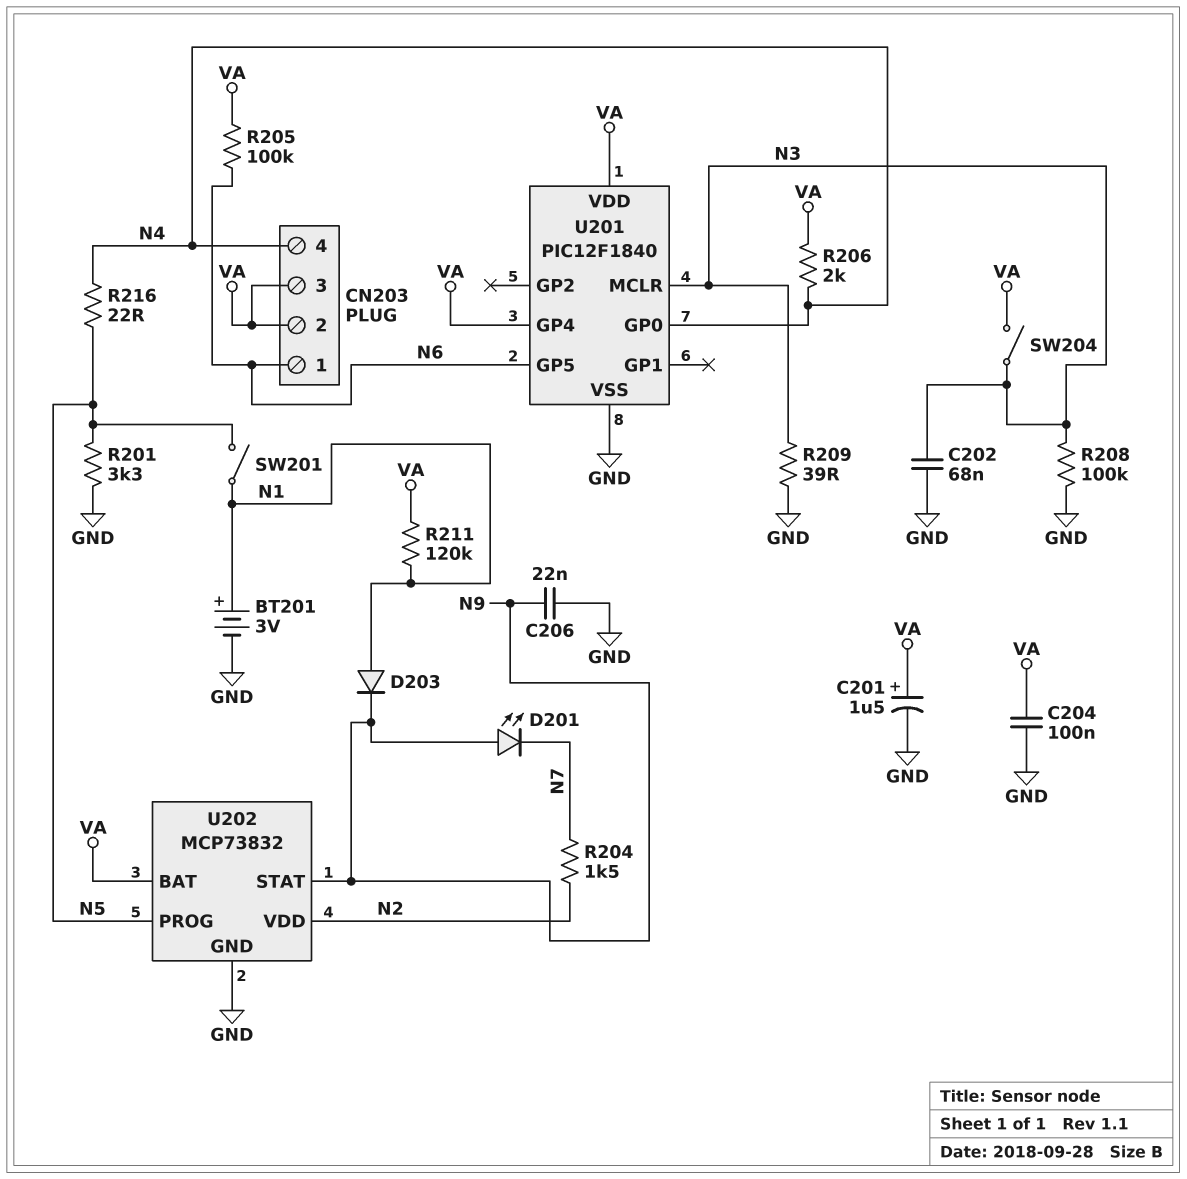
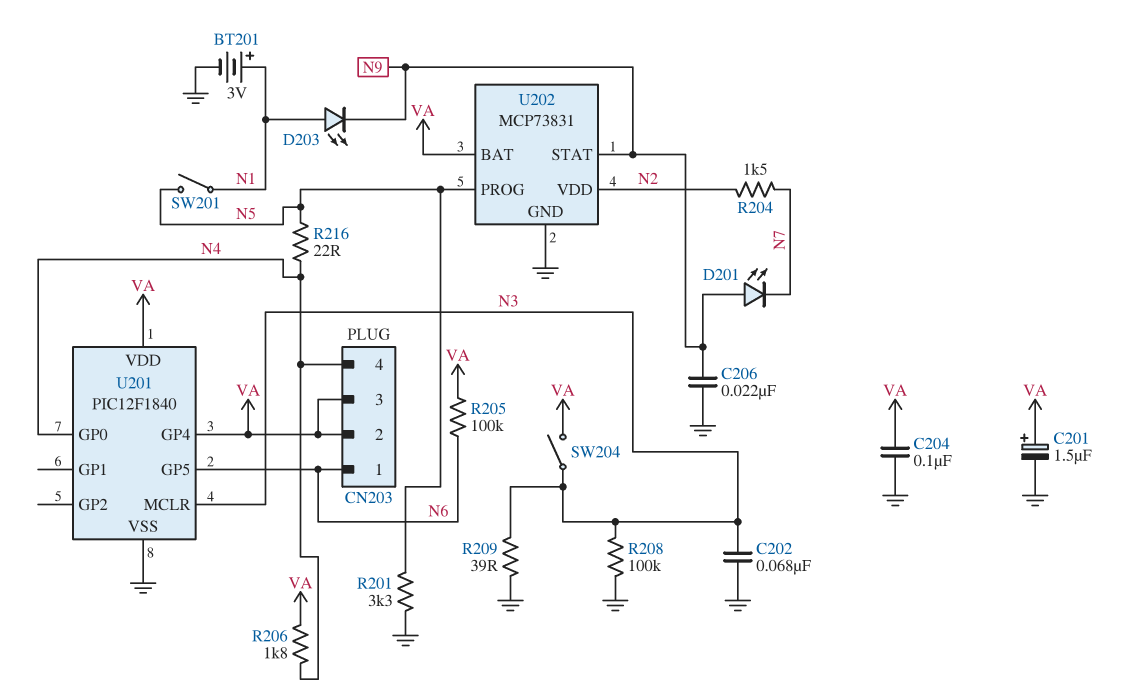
D203: diode (A N1, K N9) -> LED (A N1, K N9)
R206: 2k (N4, VA) -> 1.8k (N4, VA)
R211: 120k (N1, VA) -> none
U202: MCP73832 -> MCP73831

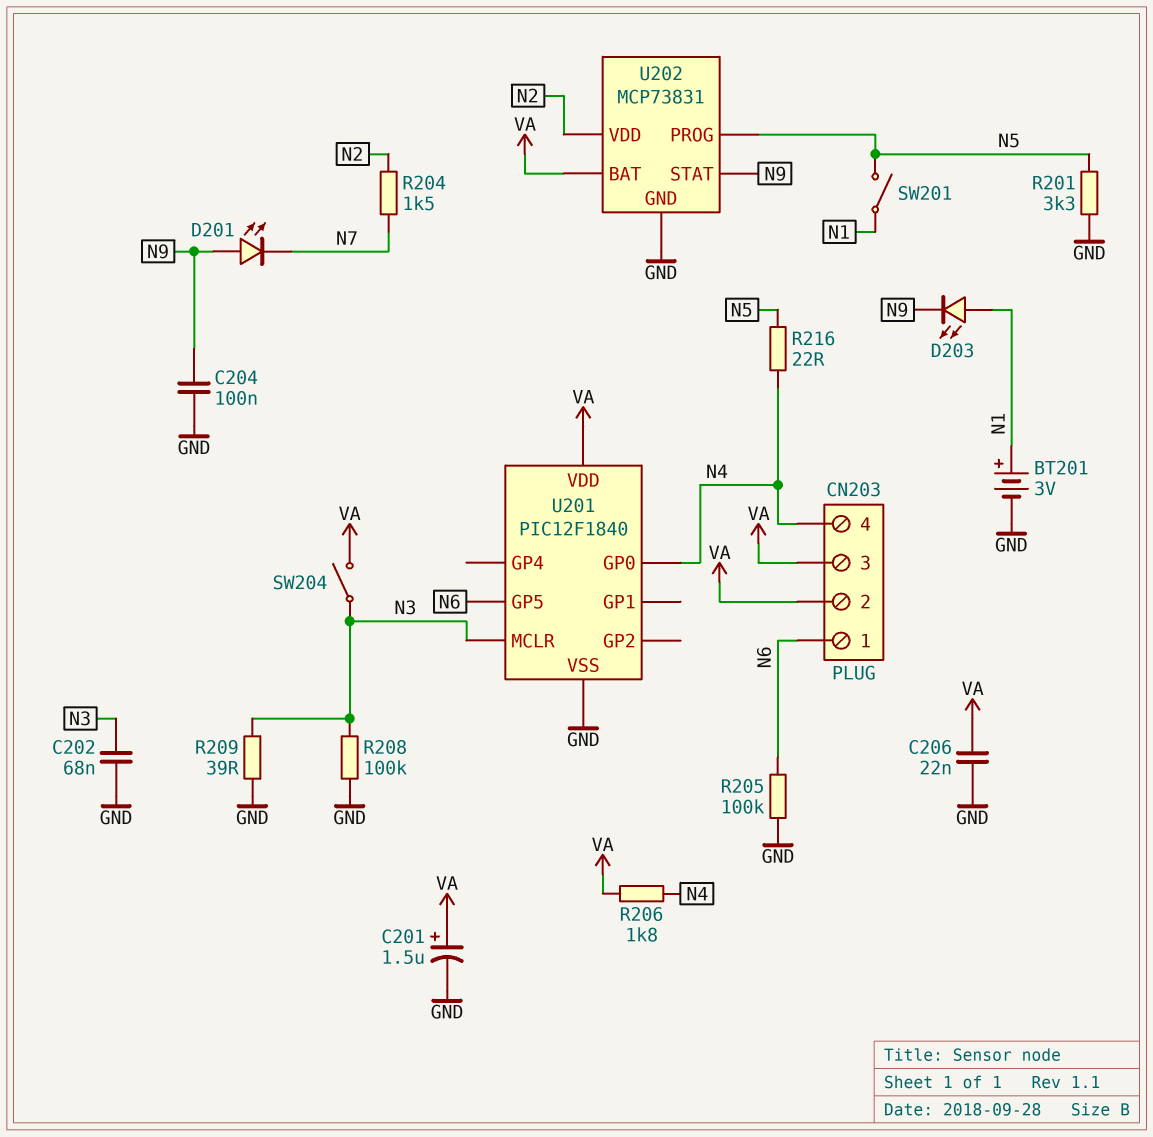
C204: 100nF (GND, VA) -> 100nF (GND, N9)
C206: 22nF (GND, N9) -> 22nF (GND, VA)
R205: 100k (N6, VA) -> 100k (GND, N6)
U201 pin GP4: VA -> none

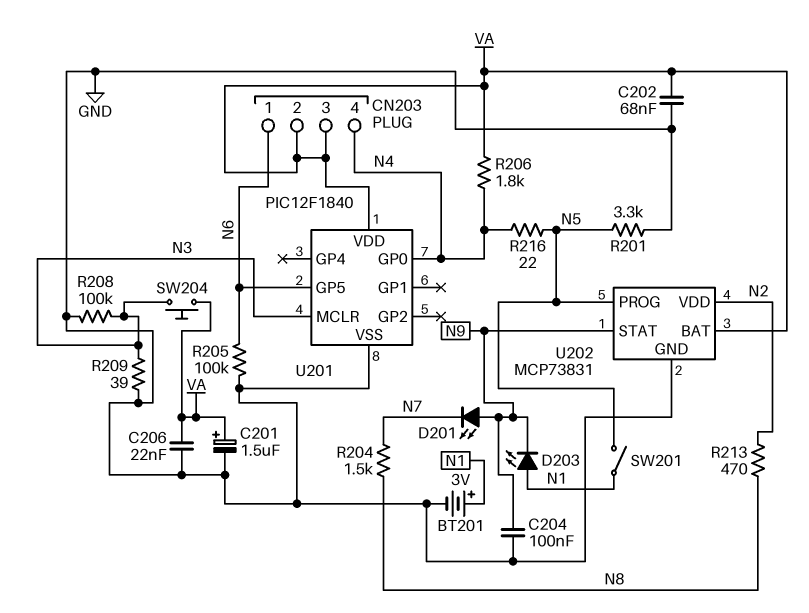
C202: 68nF (GND, N3) -> 68nF (GND, VA)
R204: 1.5k (N2, N7) -> 1.5k (N7, N8)
R213: none -> 470 (N2, N8)
SW204: switch (N3, VA) -> button (N3, VA)

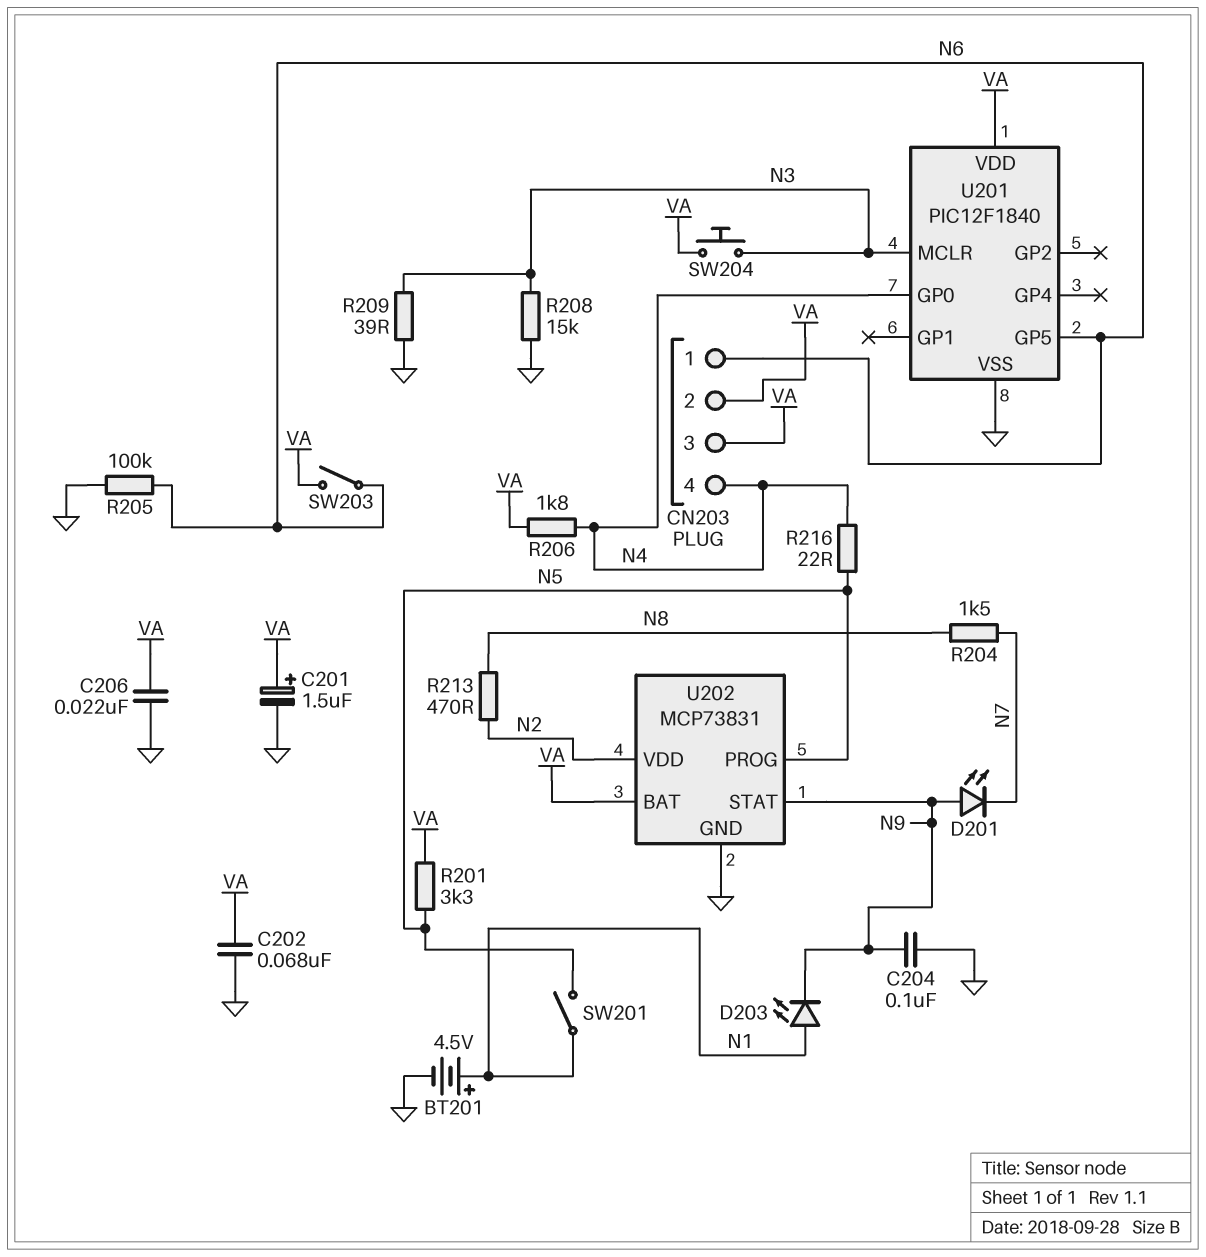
BT201: 3V (plus N1, minus GND) -> 4.5V (plus N1, minus GND)
R201: 3.3k (GND, N5) -> 3.3k (N5, VA)
R208: 100k (GND, N3) -> 15k (GND, N3)
SW203: none -> switch (N6, VA)

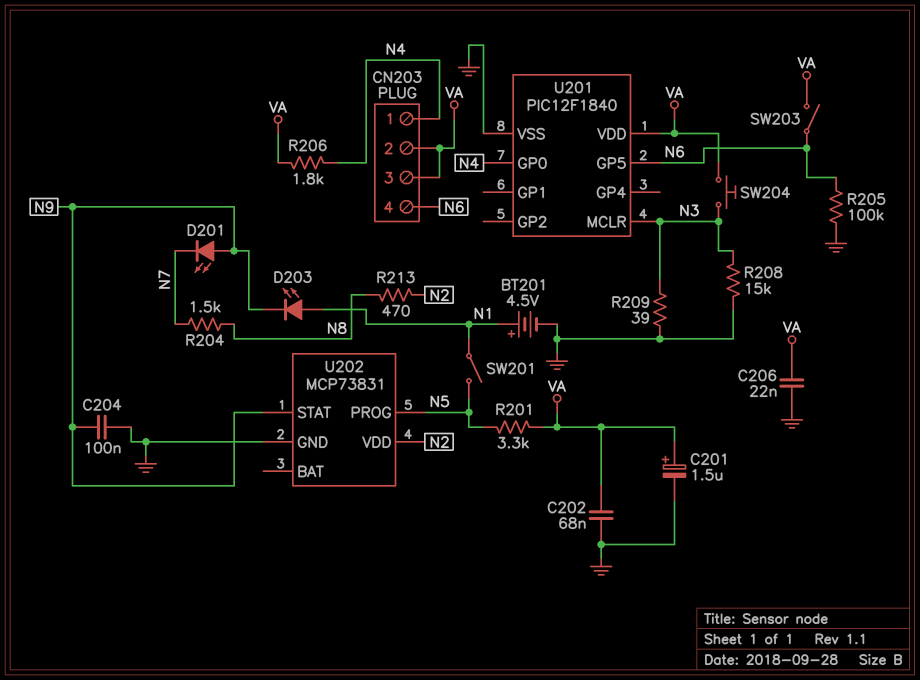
CN203 pin 1: N6 -> N4
CN203 pin 4: N4 -> N6
R216: 22 (N4, N5) -> none
U202 pin BAT: VA -> none

